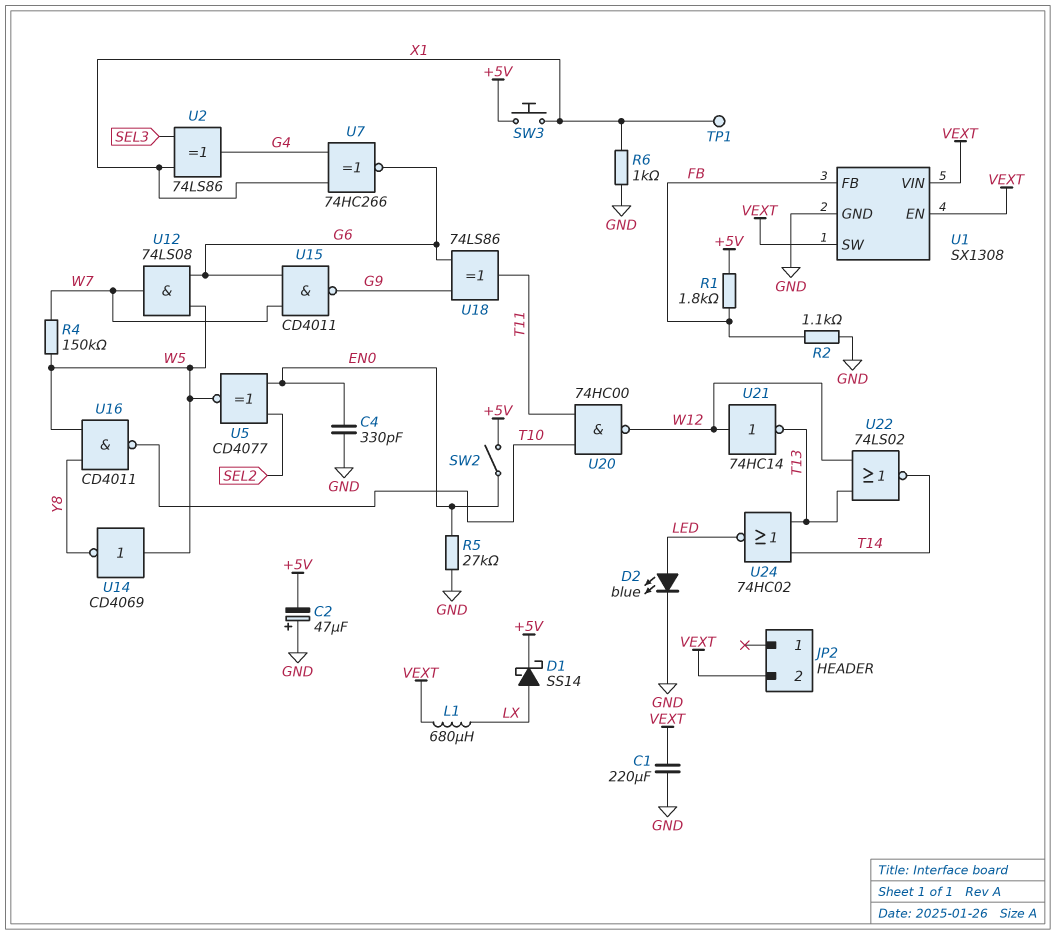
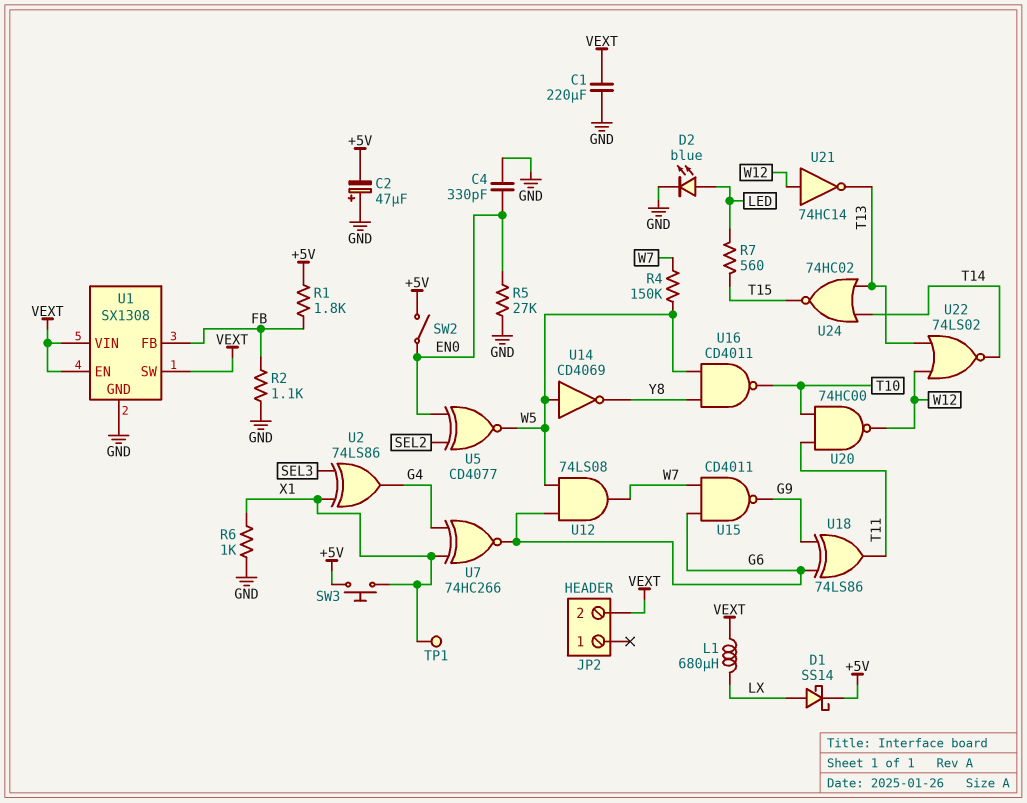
R7: none -> 560 (LED, T15)
U24: NOR 74HC02 (in T13, in T14, out LED) -> NOR 74HC02 (in T13, in T14, out T15)

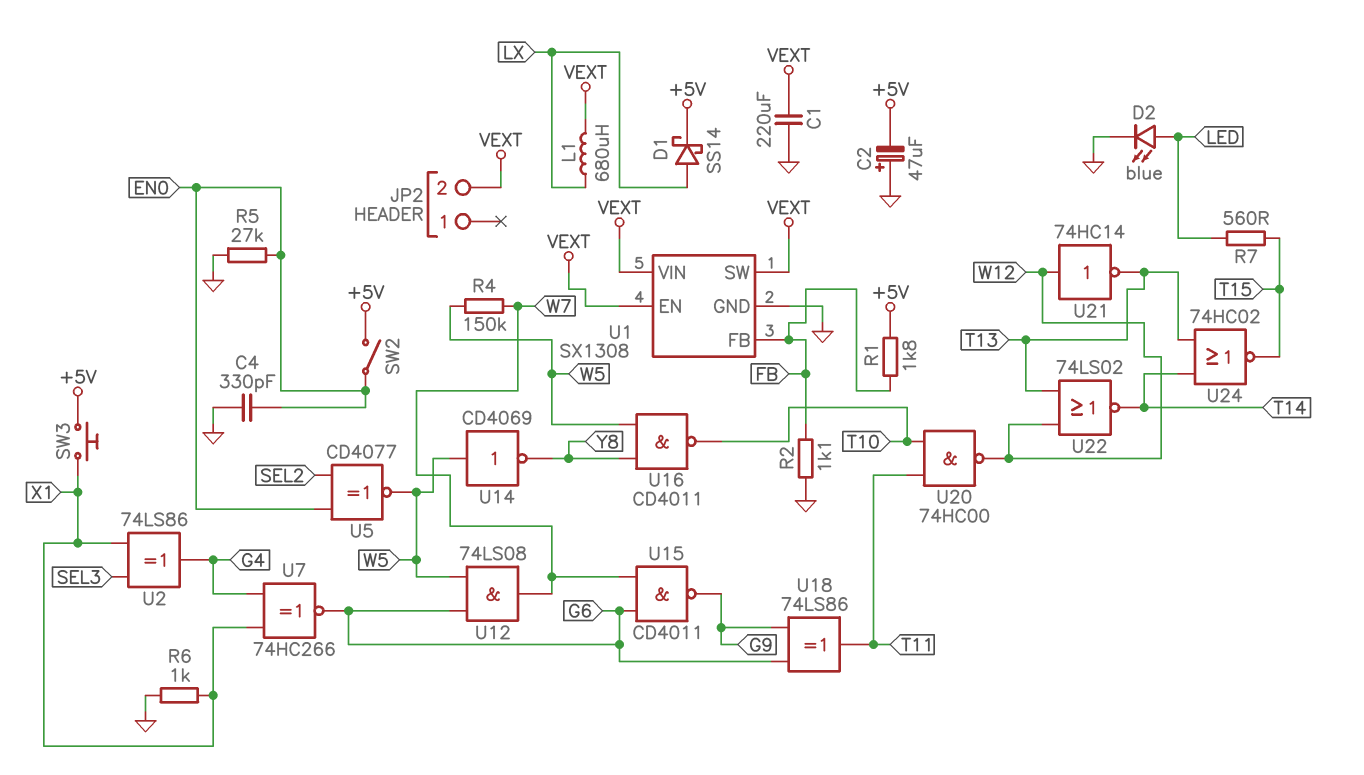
TP1: test point (X1) -> none

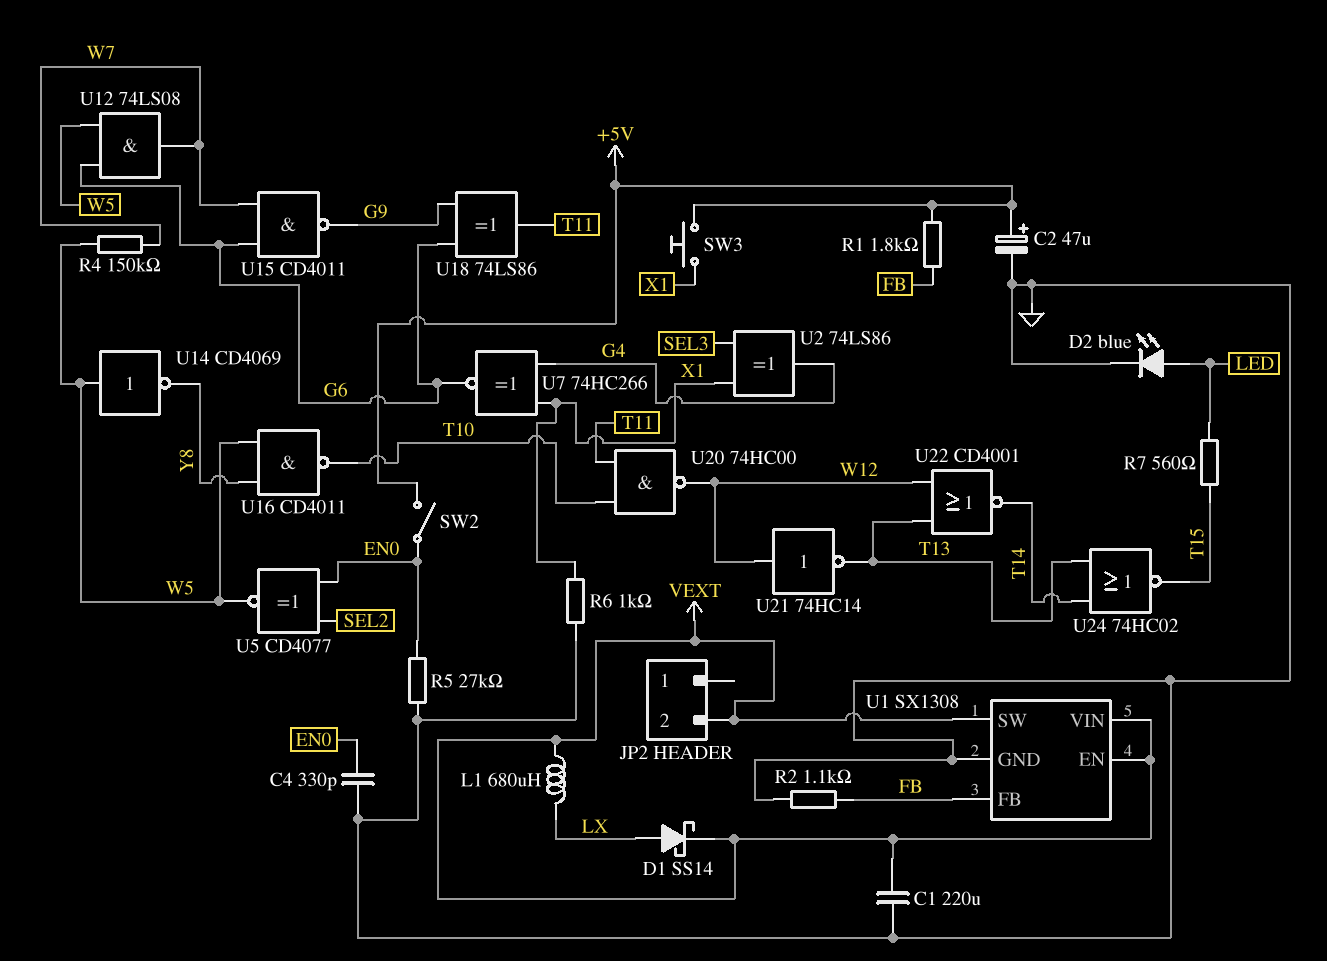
C2: 47uF (plus GND, minus +5V) -> 47uF (plus +5V, minus GND)
D1: schottky SS14 (A LX, K +5V) -> schottky SS14 (A LX, K VEXT)
U22: NOR 74LS02 (in T13, in W12, out T14) -> NOR CD4001 (in T13, in W12, out T14)

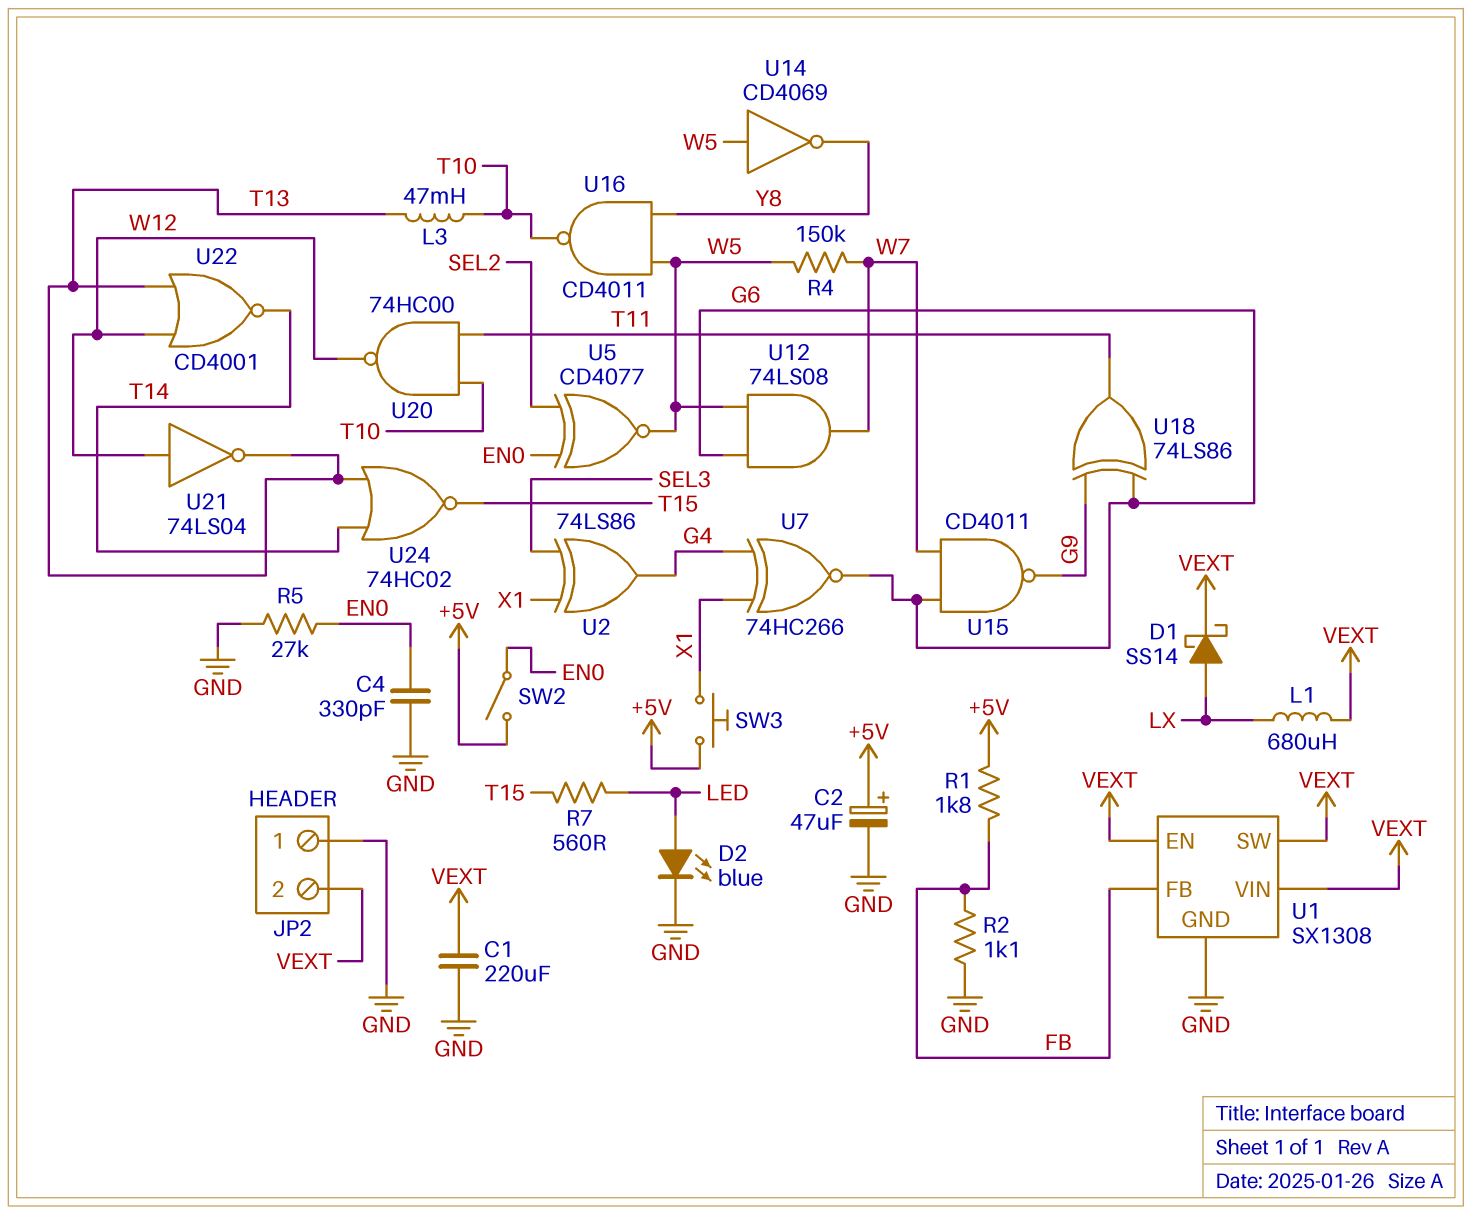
JP2 pin 1: none -> GND
L3: none -> 47mH (T10, T13)
R6: 1k (GND, X1) -> none
U21: NOT 74HC14 (in W12, out T13) -> NOT 74LS04 (in W12, out T13)

